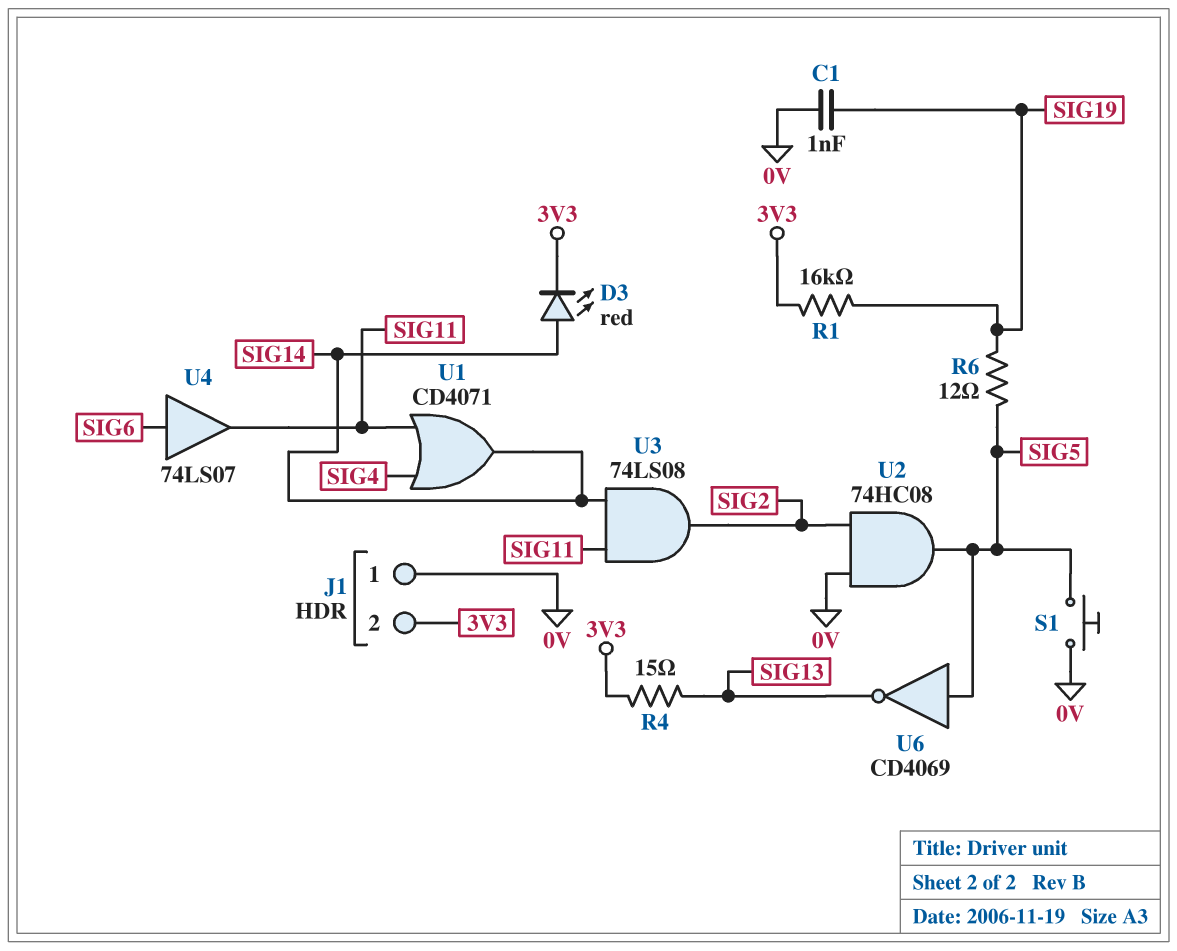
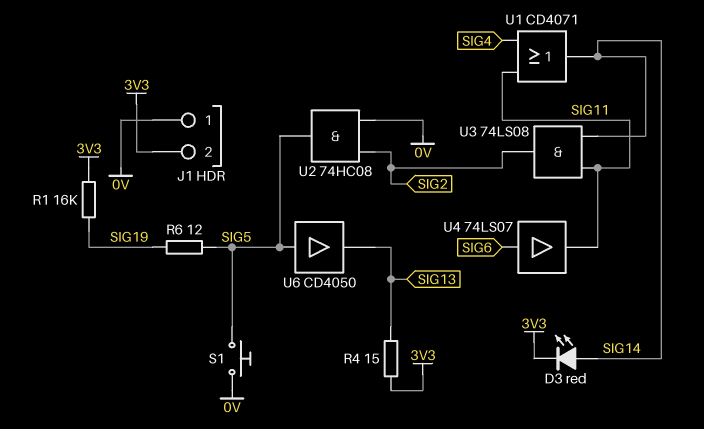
C1: 1nF (0V, SIG19) -> none
U6: NOT CD4069 (in SIG5, out SIG13) -> buffer CD4050 (in SIG5, out SIG13)

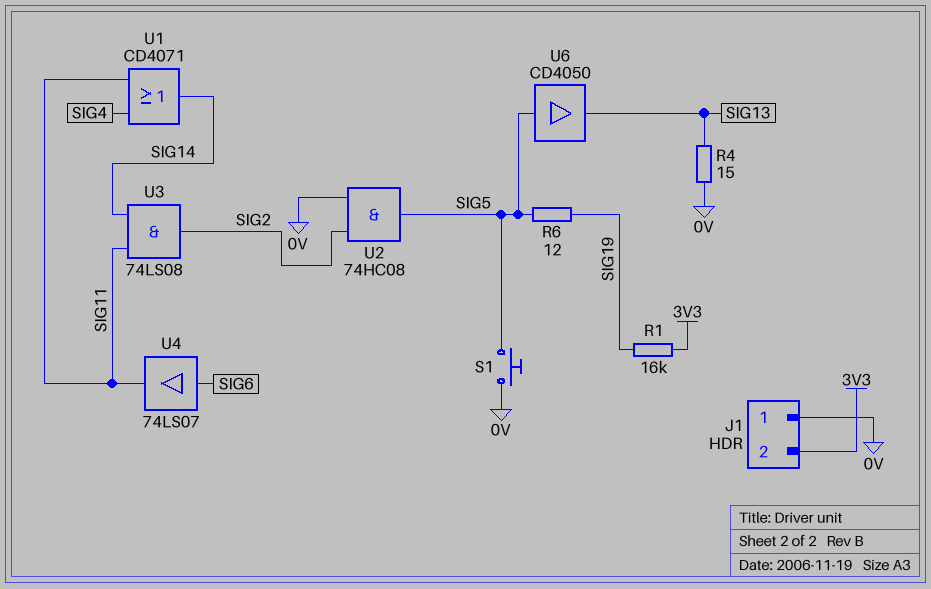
D3: LED red (A SIG14, K 3V3) -> none
R4: 15 (3V3, SIG13) -> 15 (0V, SIG13)

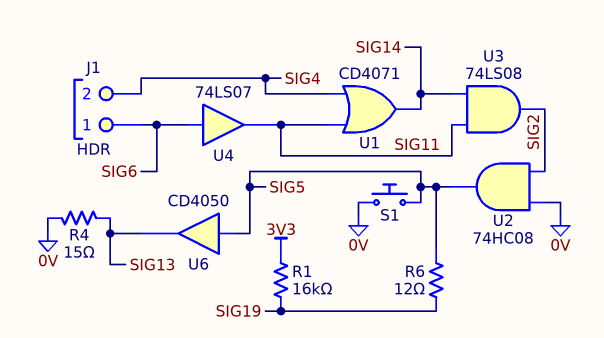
J1 pin 1: 0V -> SIG6
J1 pin 2: 3V3 -> SIG4

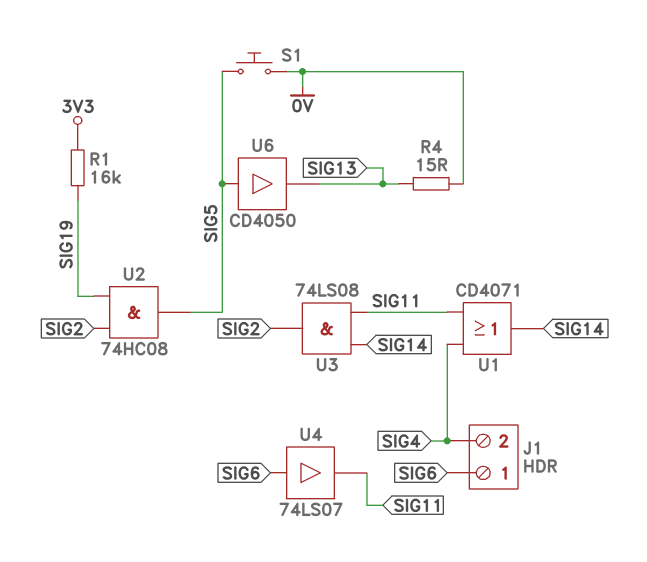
R6: 12 (SIG5, SIG19) -> none
U2: AND 74HC08 (in 0V, in SIG2, out SIG5) -> AND 74HC08 (in SIG2, in SIG19, out SIG5)

